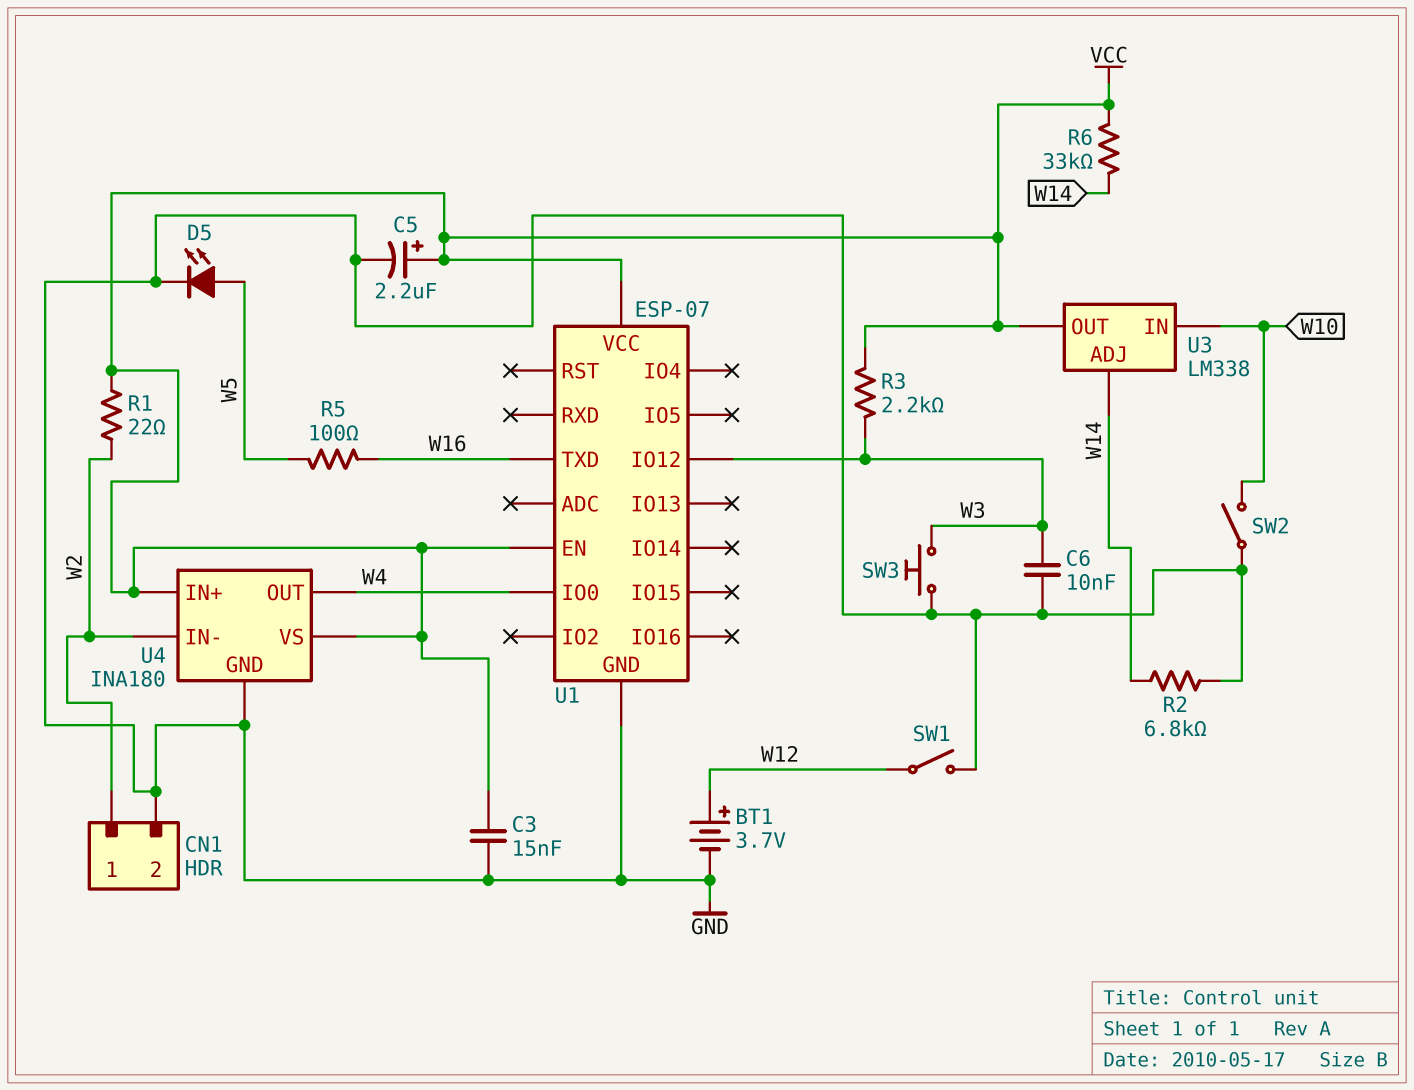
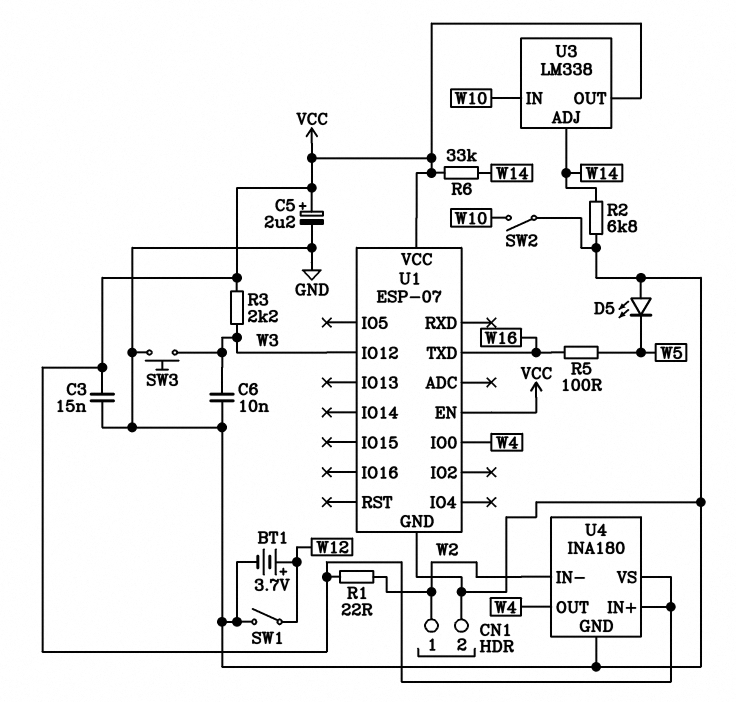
D5: LED (A W5, K GND) -> LED (A GND, K W5)

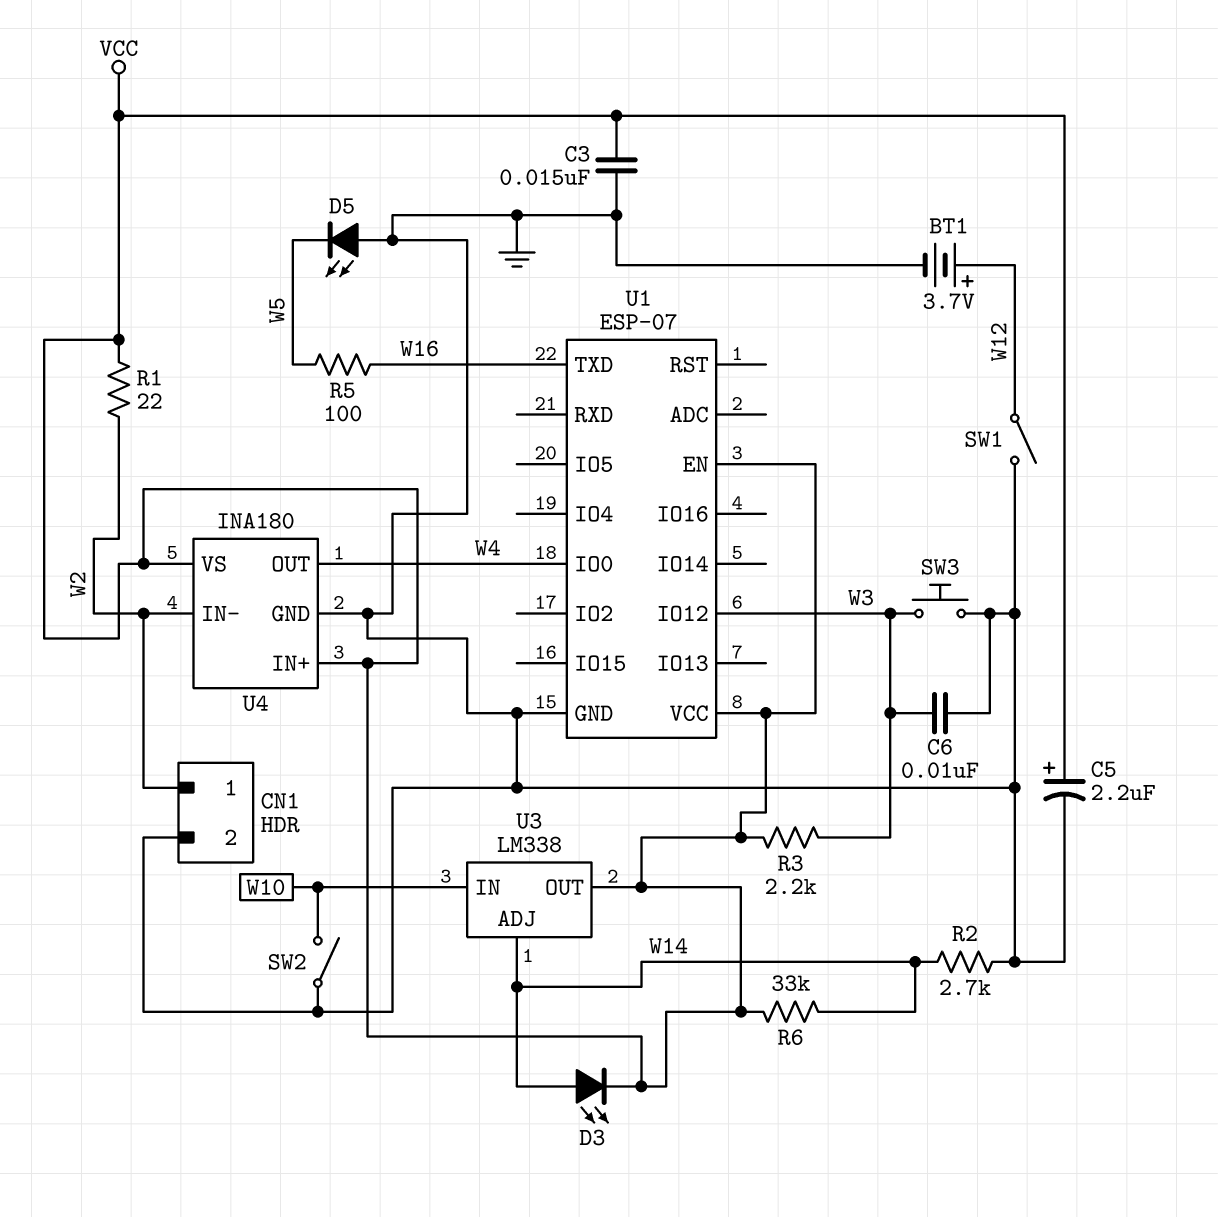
D3: none -> LED (A W14, K VCC)
R2: 6.8k (GND, W14) -> 2.7k (GND, W14)

